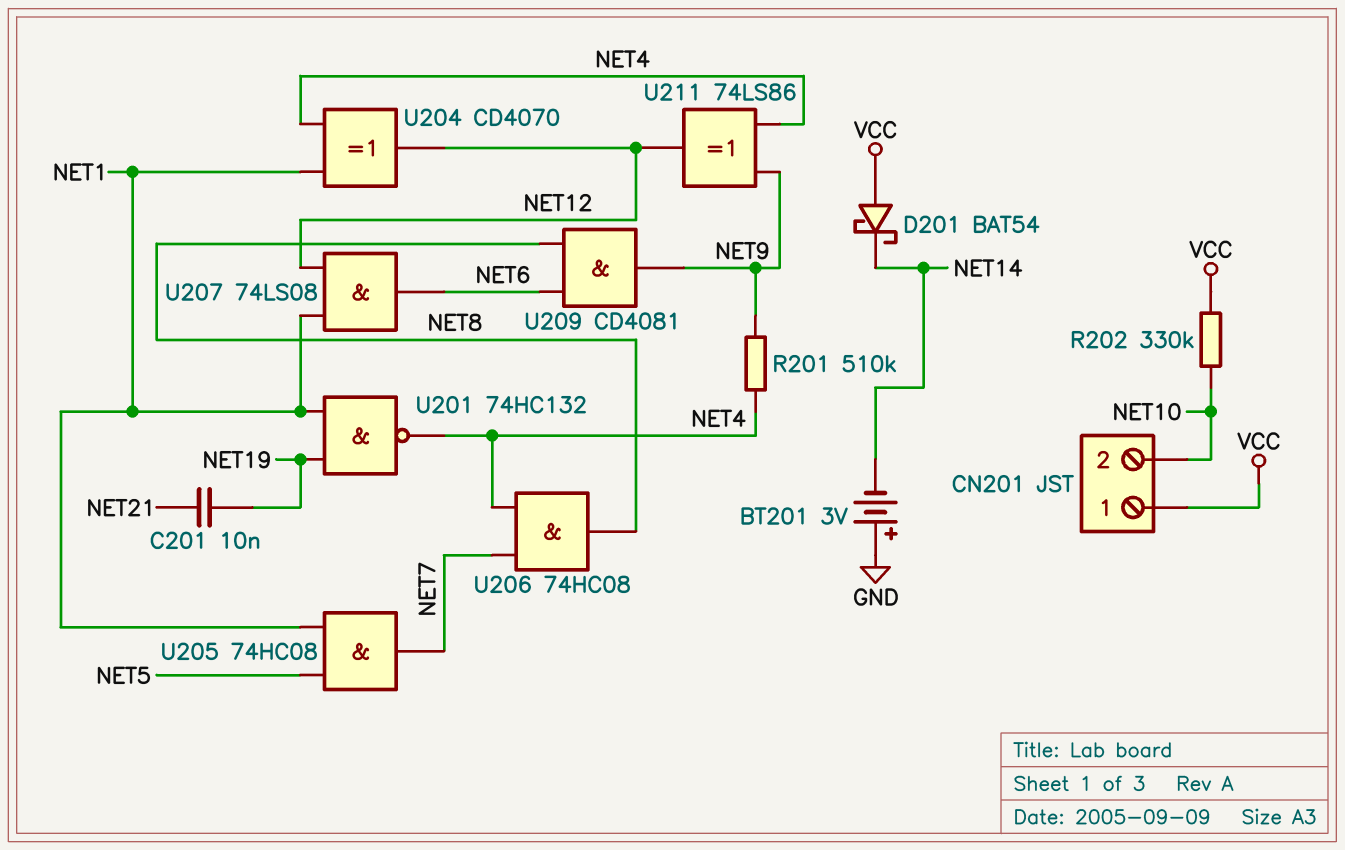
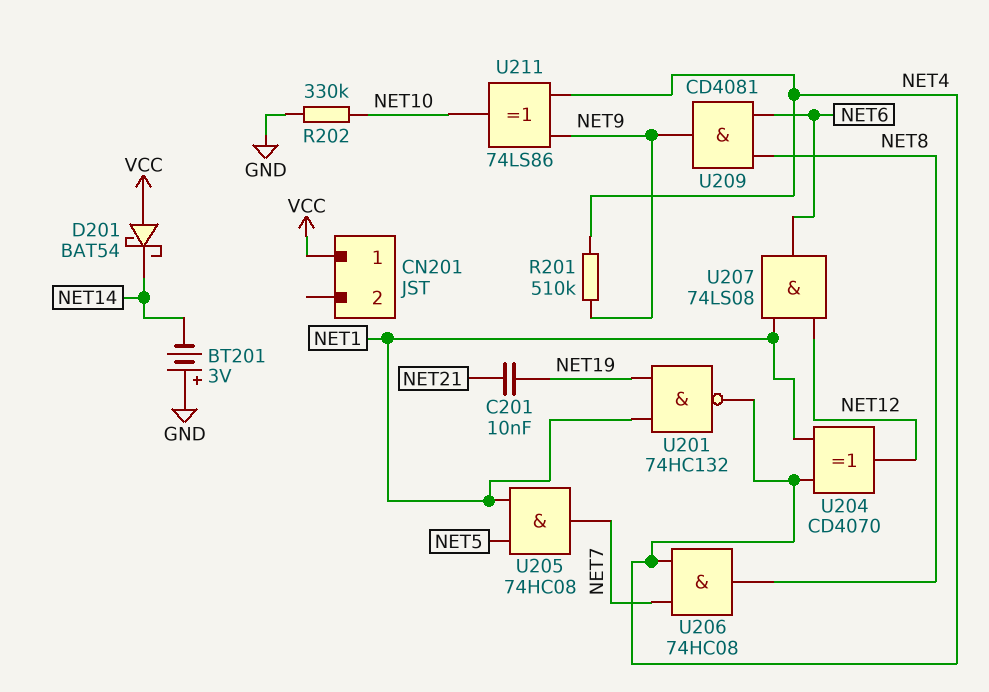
CN201 pin 2: NET10 -> none
R202: 330k (NET10, VCC) -> 330k (GND, NET10)
U211: XOR 74LS86 (in NET4, in NET9, out NET12) -> XOR 74LS86 (in NET4, in NET9, out NET10)

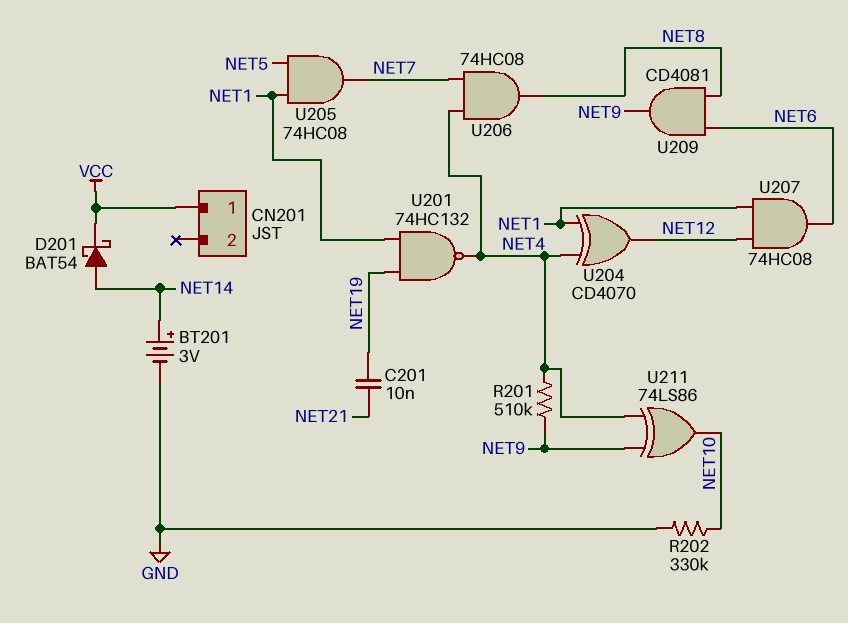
BT201: 3V (plus GND, minus NET14) -> 3V (plus NET14, minus GND)
D201: schottky BAT54 (A VCC, K NET14) -> schottky BAT54 (A NET14, K VCC)
U207: AND 74LS08 (in NET1, in NET12, out NET6) -> AND 74HC08 (in NET1, in NET12, out NET6)

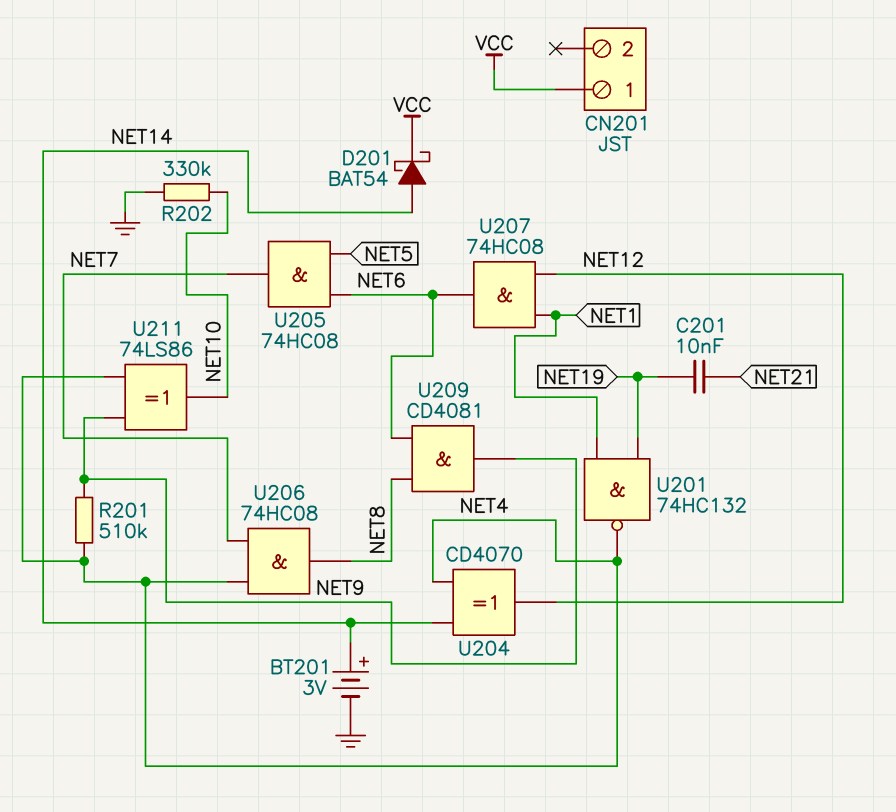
U204: XOR CD4070 (in NET1, in NET4, out NET12) -> XOR CD4070 (in NET4, in NET14, out NET12)
U205: AND 74HC08 (in NET1, in NET5, out NET7) -> AND 74HC08 (in NET5, in NET6, out NET7)

